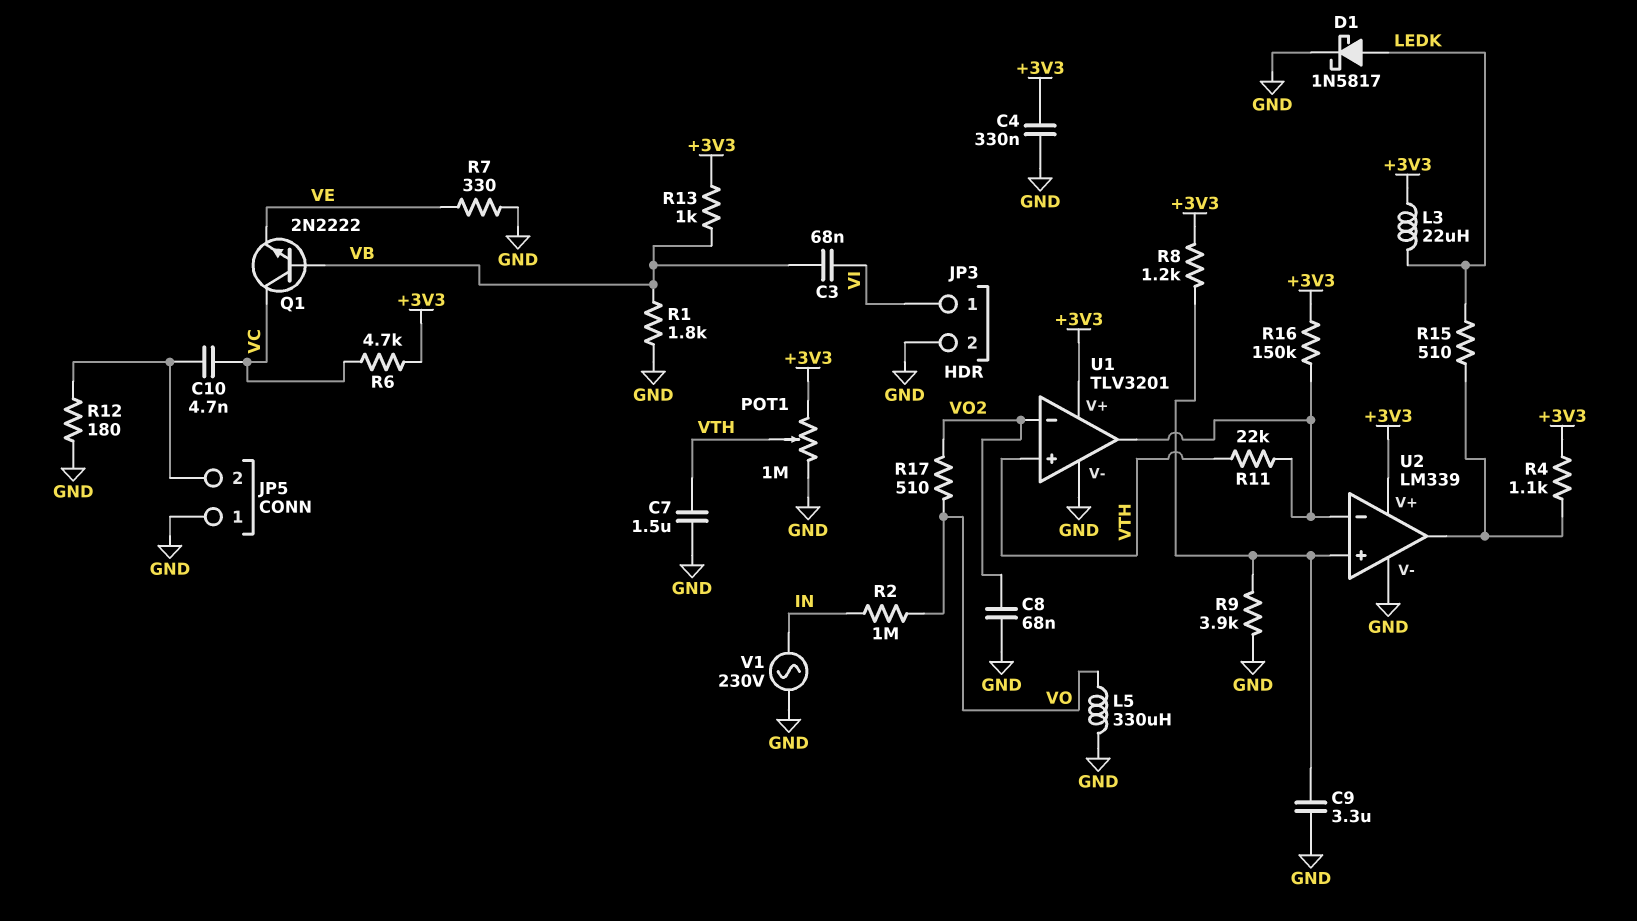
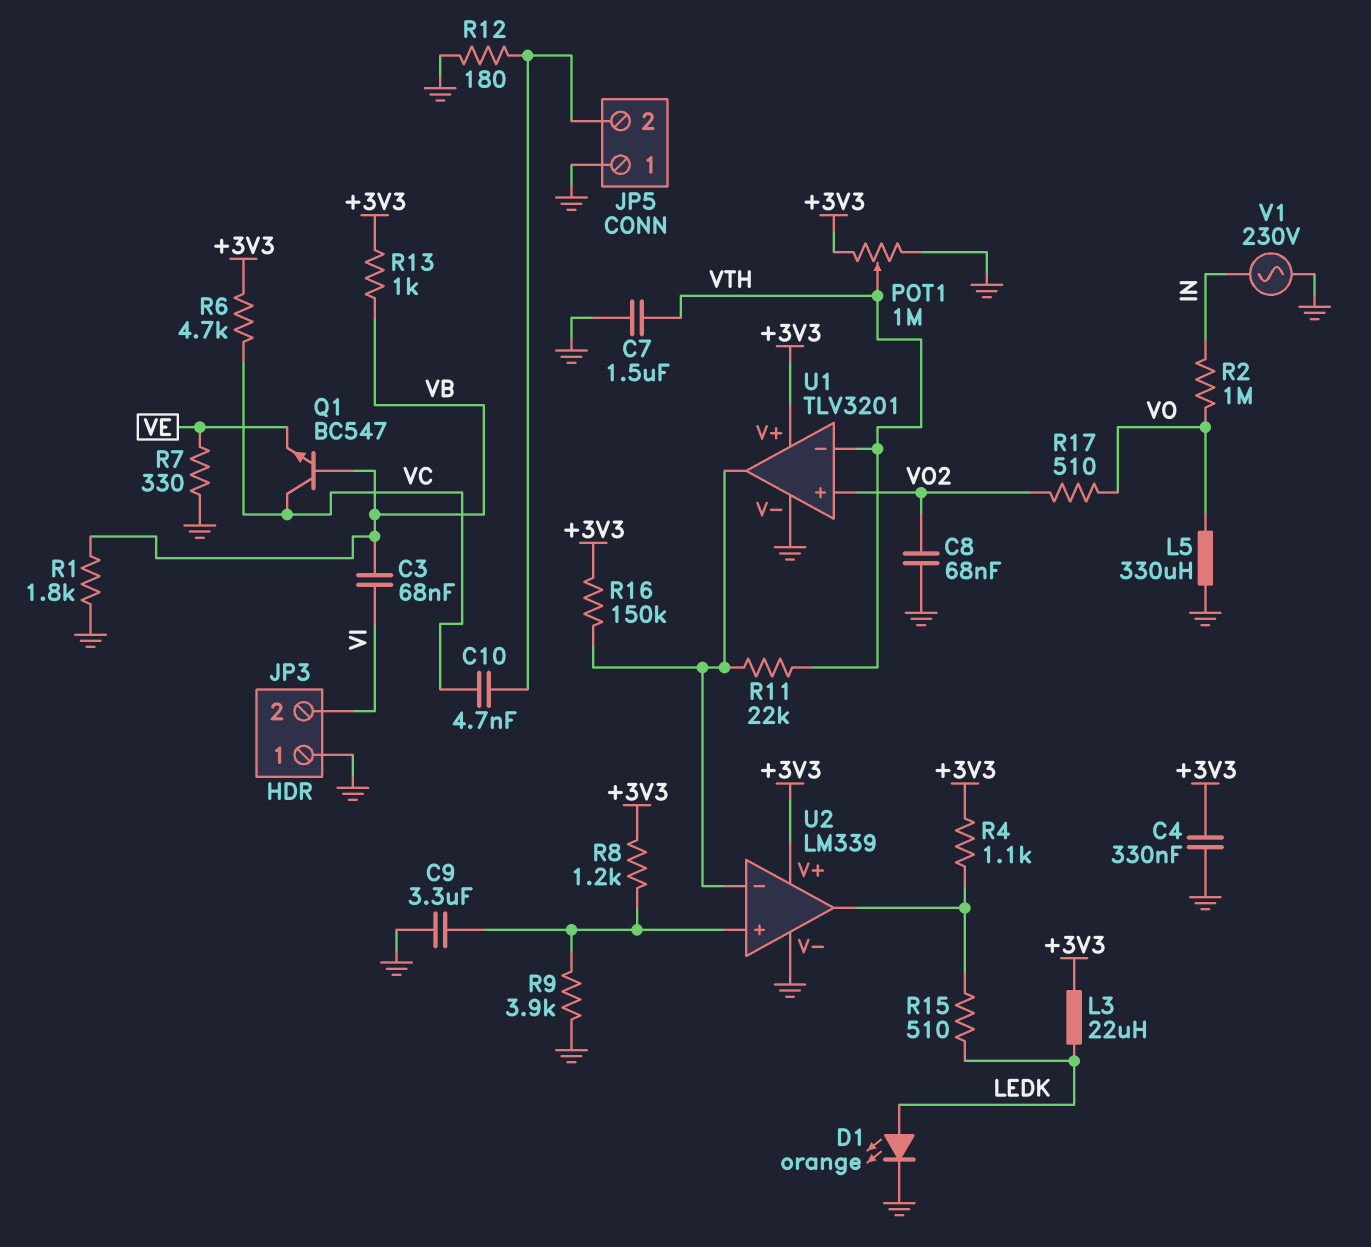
D1: schottky 1N5817 (A LEDK, K GND) -> LED orange (A LEDK, K GND)
JP3 pin 1: VI -> GND
JP3 pin 2: GND -> VI
Q1: NPN 2N2222 (B VB, C VC, E VE) -> NPN BC547 (B VB, C VC, E VE)
U1 pin in+: VTH -> VO2
U1 pin in-: VO2 -> VTH

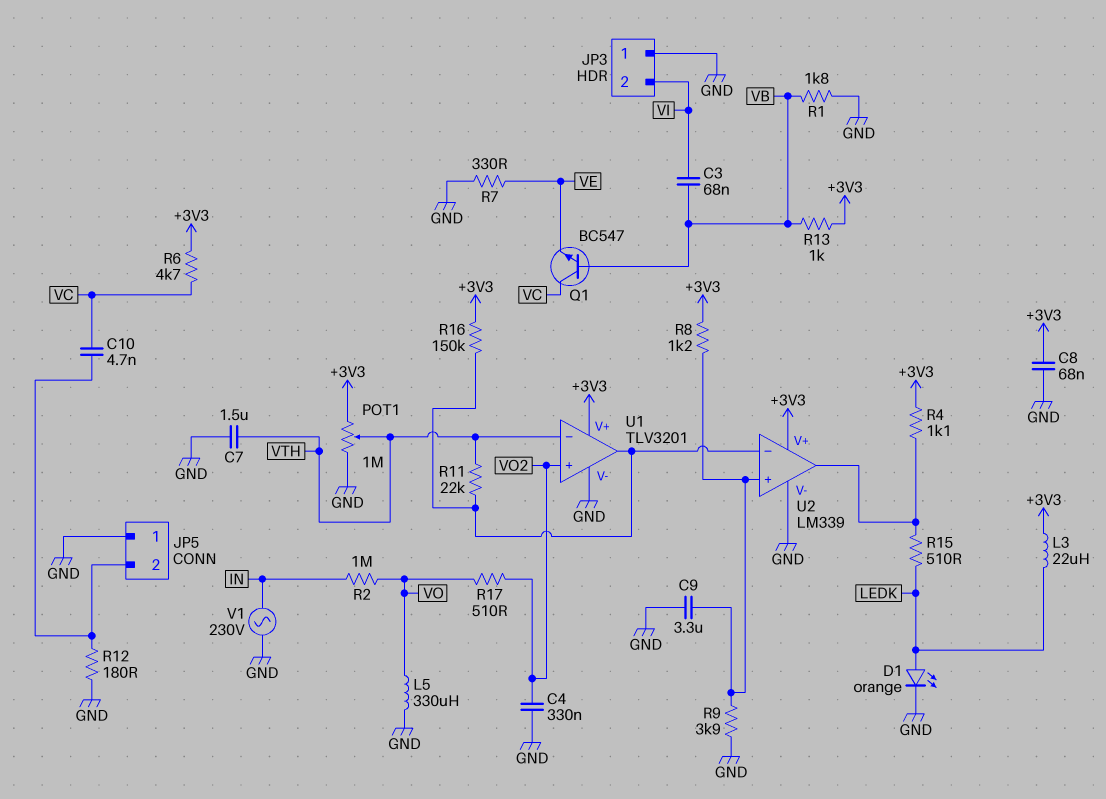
C4: 330nF (+3V3, GND) -> 330nF (GND, VO2)
C8: 68nF (GND, VO2) -> 68nF (+3V3, GND)

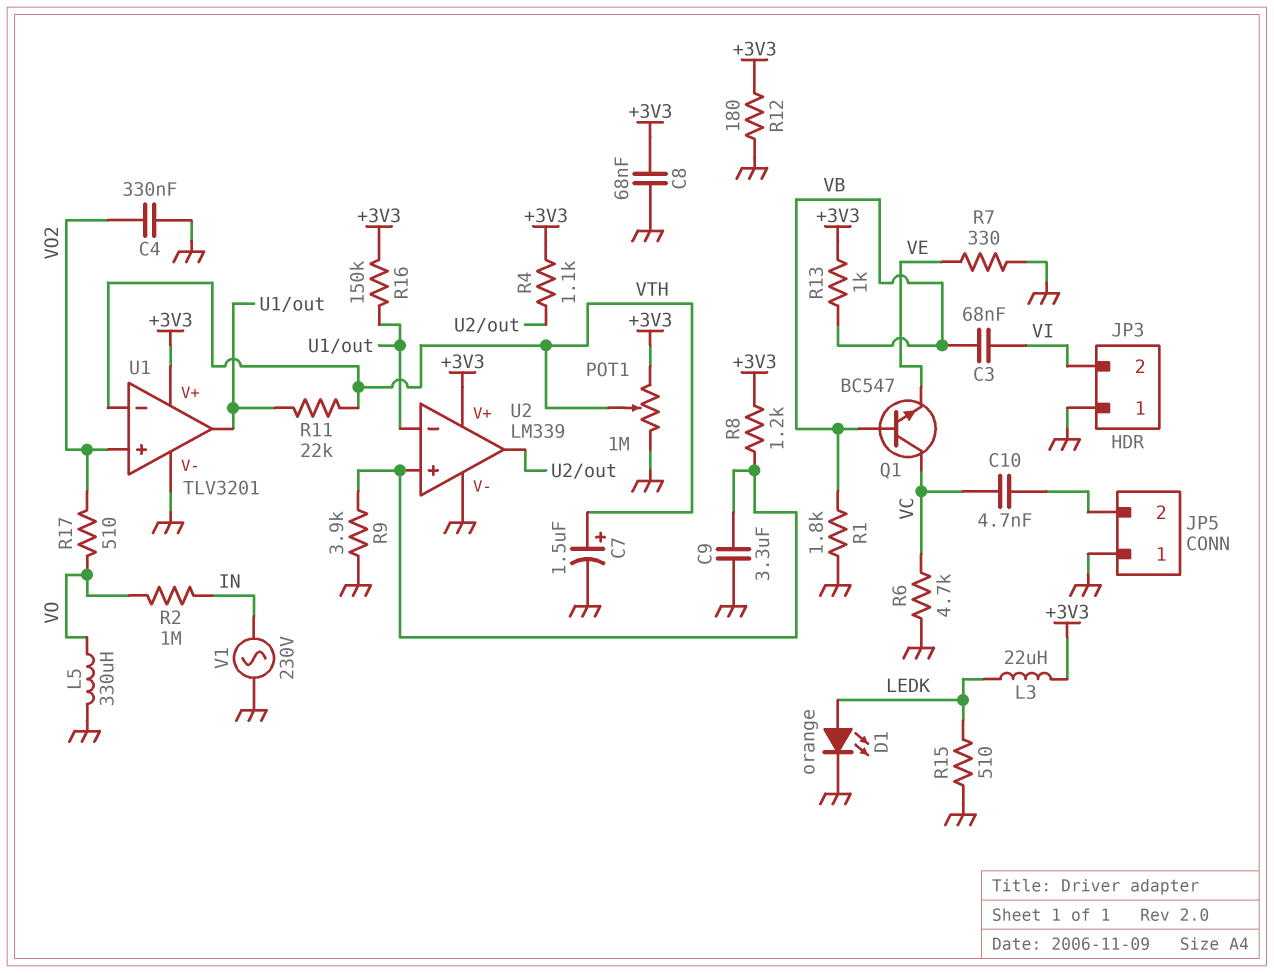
C7: 1.5uF (GND, VTH) -> 1.5uF (plus VTH, minus GND)
R6: 4.7k (+3V3, VC) -> 4.7k (GND, VC)
R12: 180 (GND, JP5/2) -> 180 (+3V3, GND)
R15: 510 (LEDK, U2/out) -> 510 (GND, LEDK)

